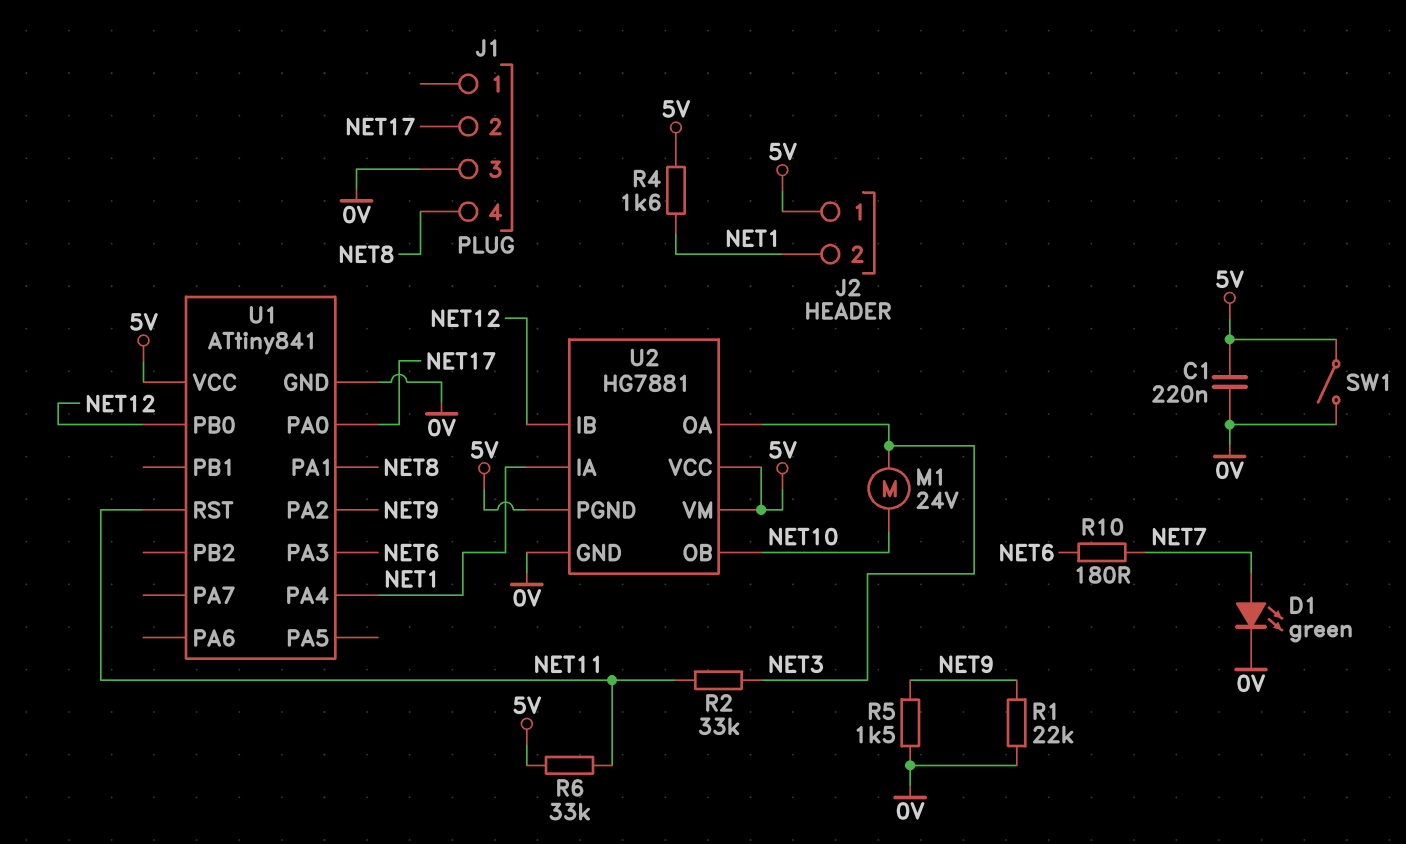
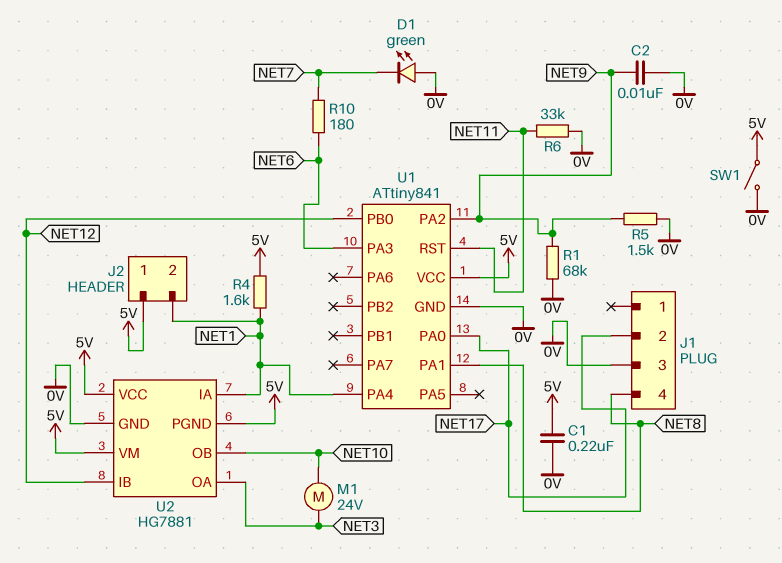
C2: none -> 10nF (0V, NET9)
D1: LED green (A NET7, K 0V) -> LED green (A 0V, K NET7)
R1: 22k (0V, NET9) -> 68k (0V, NET9)
R2: 33k (NET3, NET11) -> none
R6: 33k (5V, NET11) -> 33k (0V, NET11)

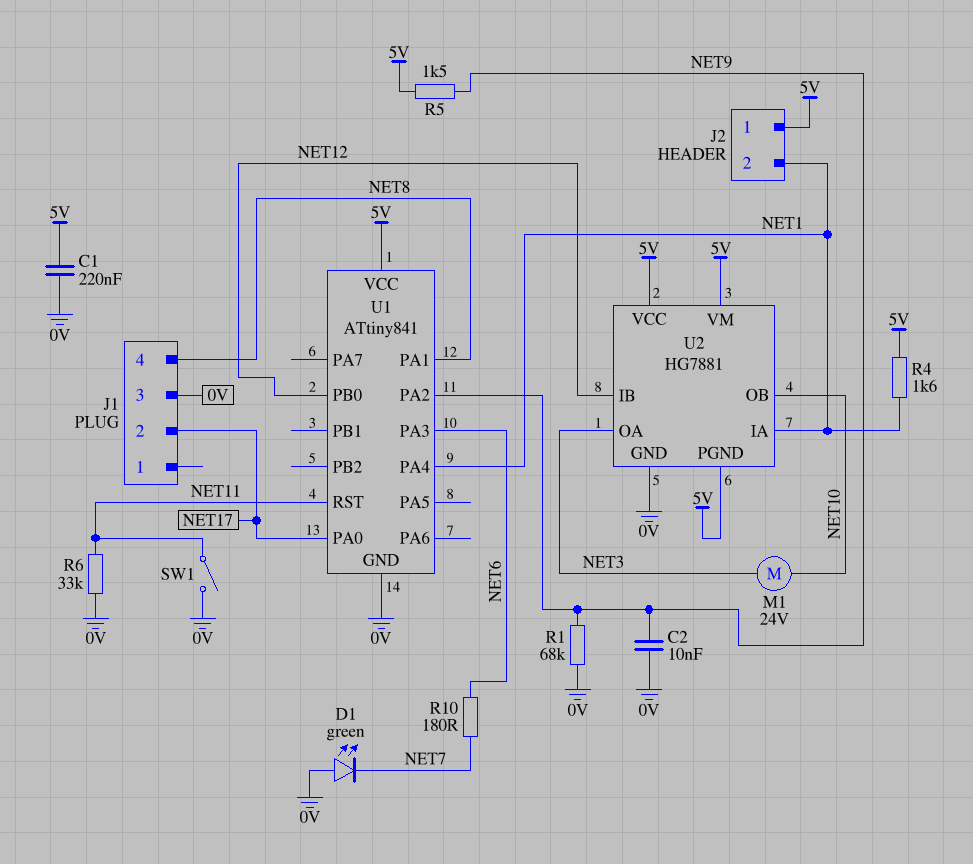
R5: 1.5k (0V, NET9) -> 1.5k (5V, NET9)
SW1: switch (0V, 5V) -> switch (0V, NET11)

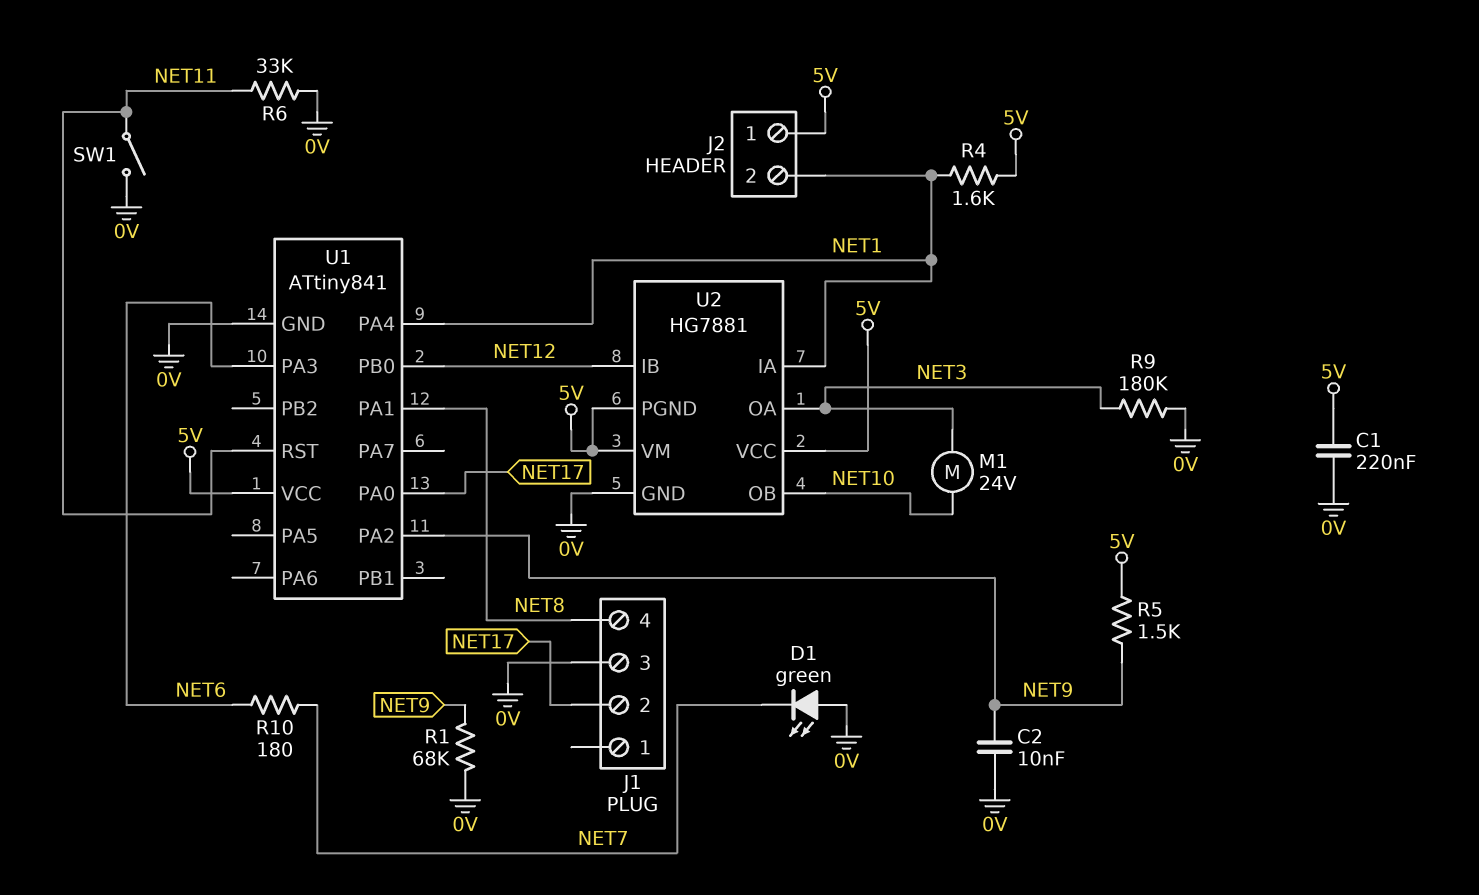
R9: none -> 180k (0V, NET3)

